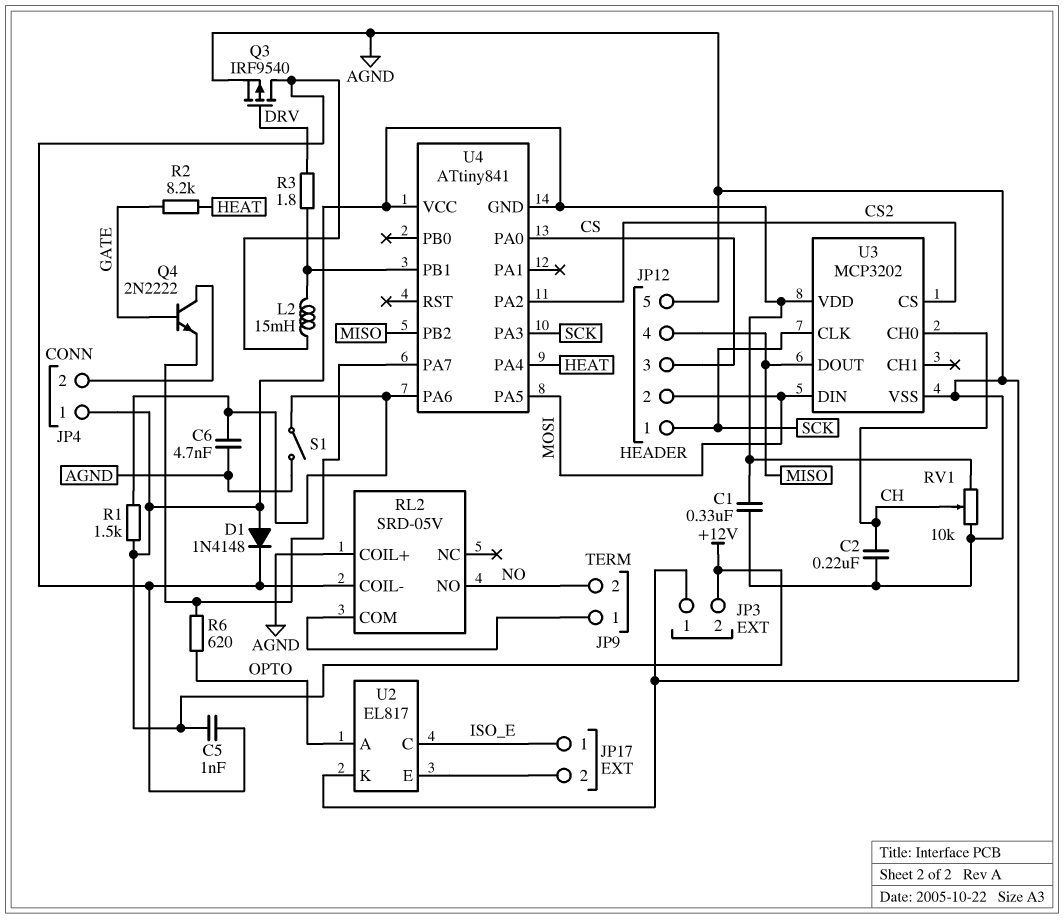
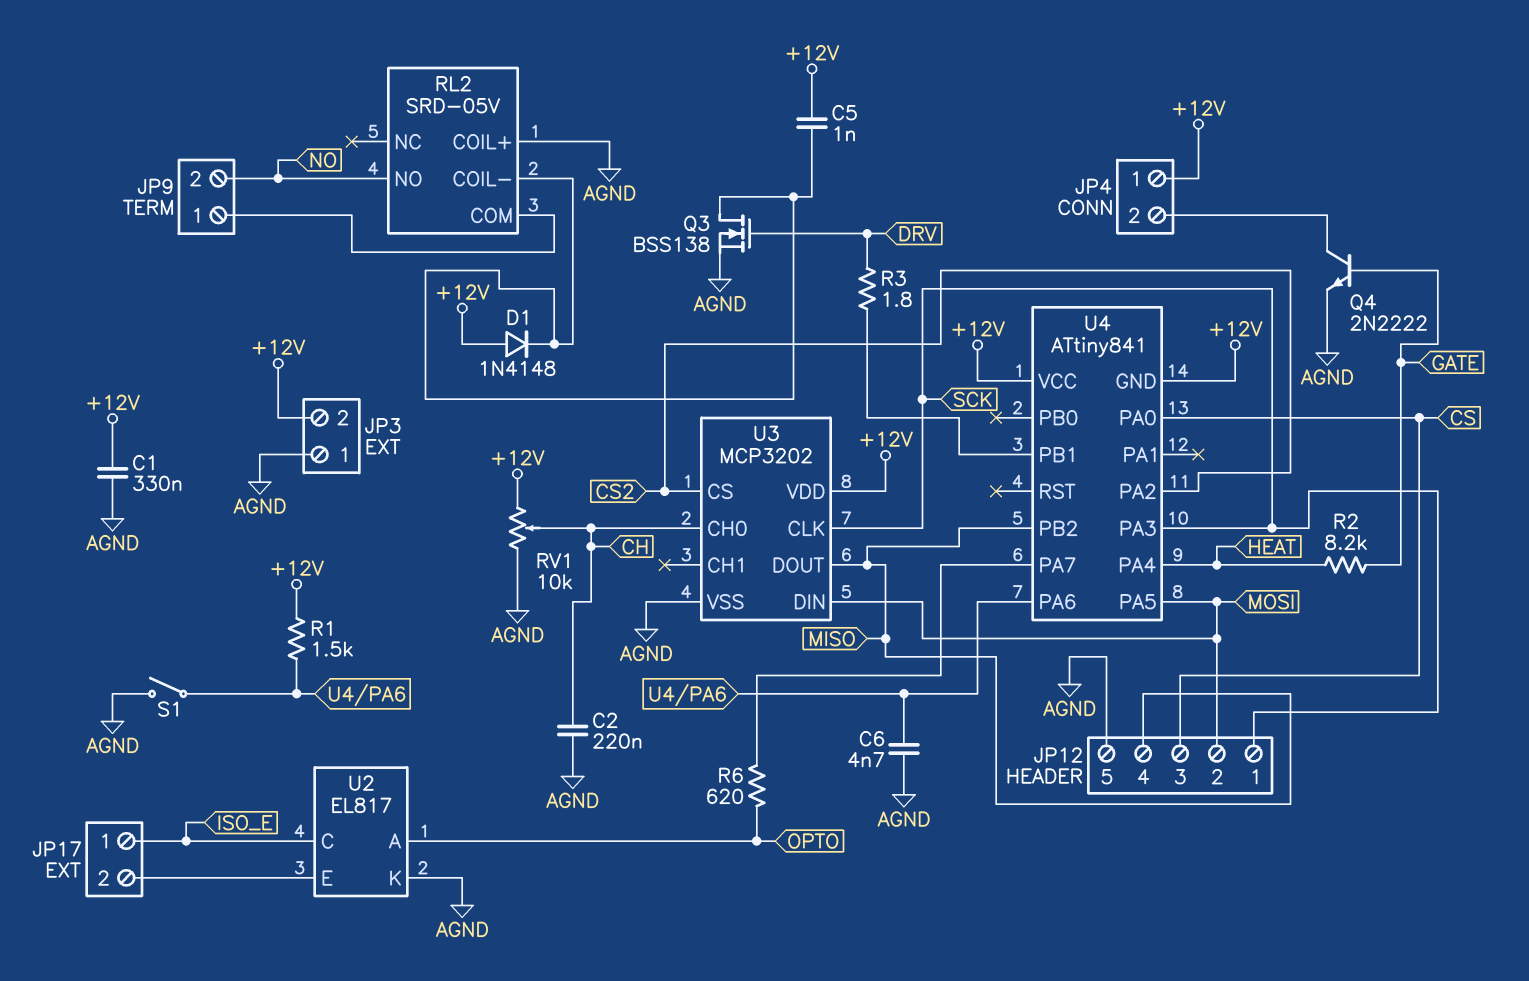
L2: 15mH (RL2/COIL-, U4/PB1) -> none
Q3: PMOS IRF9540 (G DRV, D RL2/COIL-, S AGND) -> NMOS BSS138 (G DRV, D RL2/COIL-, S AGND)
Q4: NPN 2N2222 (B GATE, C JP4/2, E U4/PA7) -> NPN 2N2222 (B GATE, C JP4/2, E AGND)

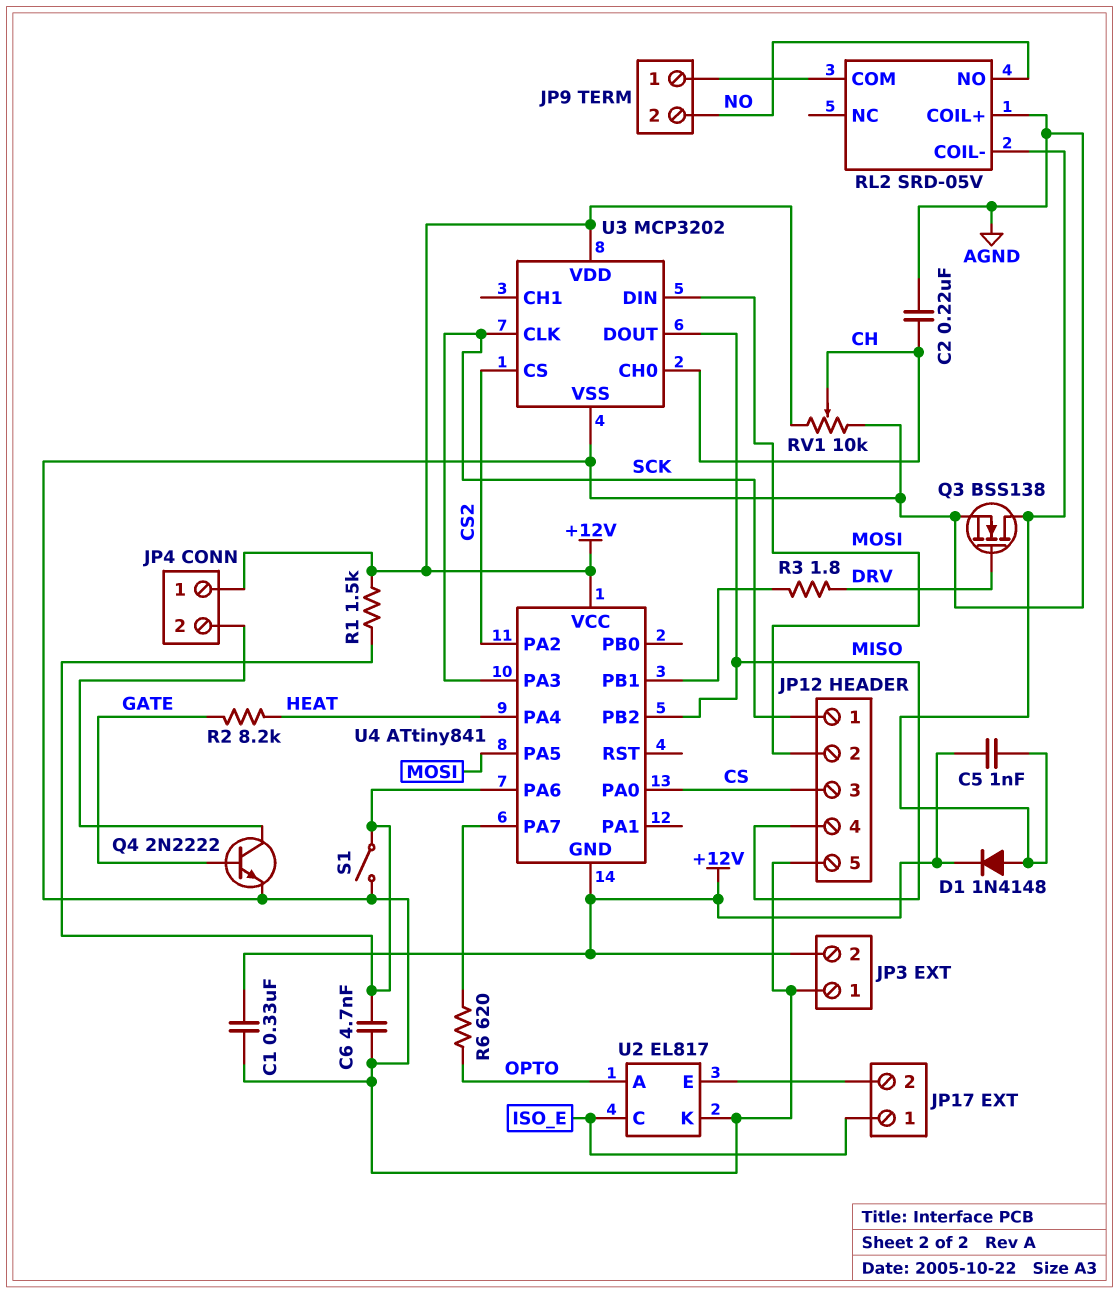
D1: diode 1N4148 (A +12V, K RL2/COIL-) -> diode 1N4148 (A RL2/COIL-, K +12V)

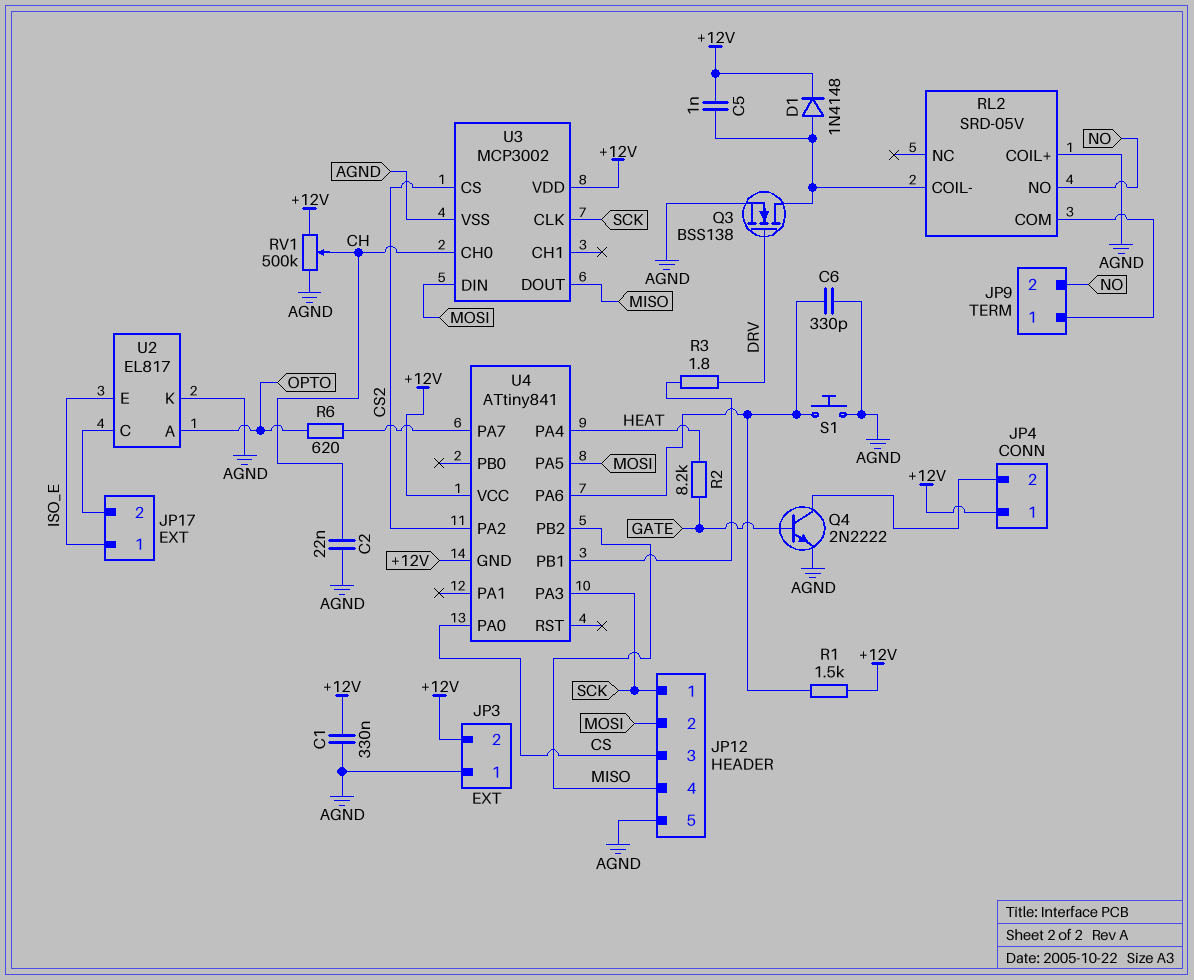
C2: 220nF (AGND, CH) -> 22nF (AGND, CH)
C6: 4.7nF (AGND, U4/PA6) -> 330pF (AGND, U4/PA6)
RV1: 10k (+12V, AGND, wiper CH) -> 500k (+12V, AGND, wiper CH)
S1: switch (AGND, U4/PA6) -> button (AGND, U4/PA6)
U2 pin C: ISO_E -> JP17/2
U2 pin E: JP17/2 -> ISO_E
U3: MCP3202 -> MCP3002

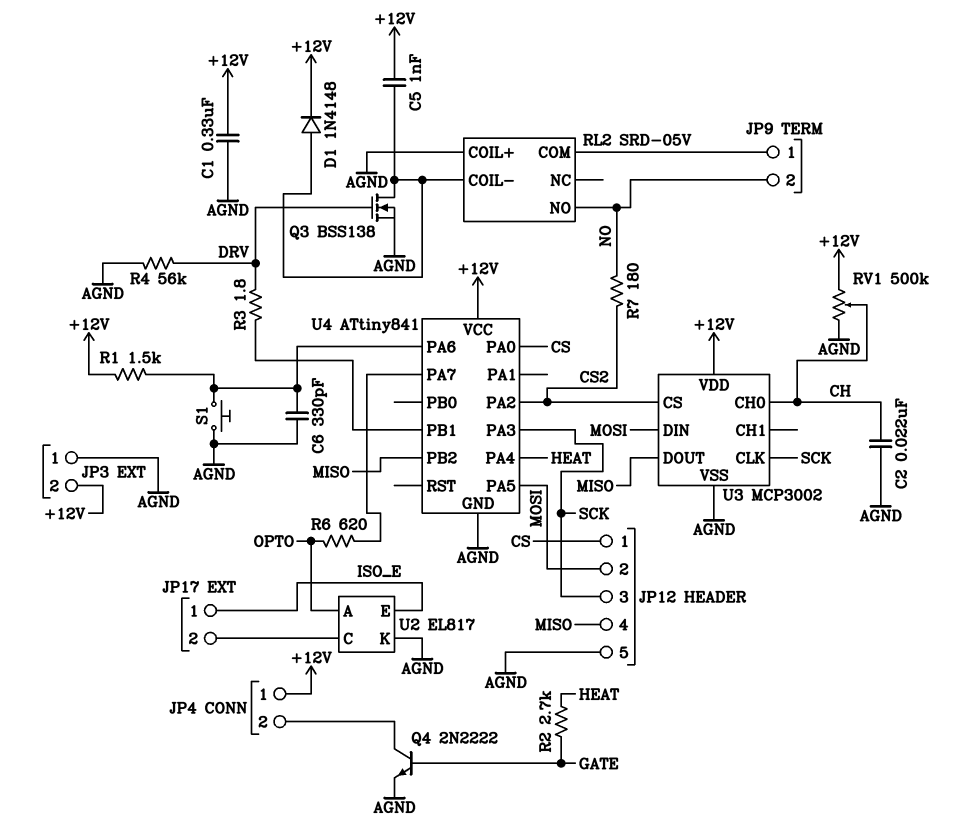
JP12 pin 1: SCK -> CS
JP12 pin 3: CS -> SCK
R2: 8.2k (GATE, HEAT) -> 2.7k (GATE, HEAT)
R4: none -> 56k (AGND, DRV)
R7: none -> 180 (CS2, NO)
U4 pin GND: +12V -> AGND

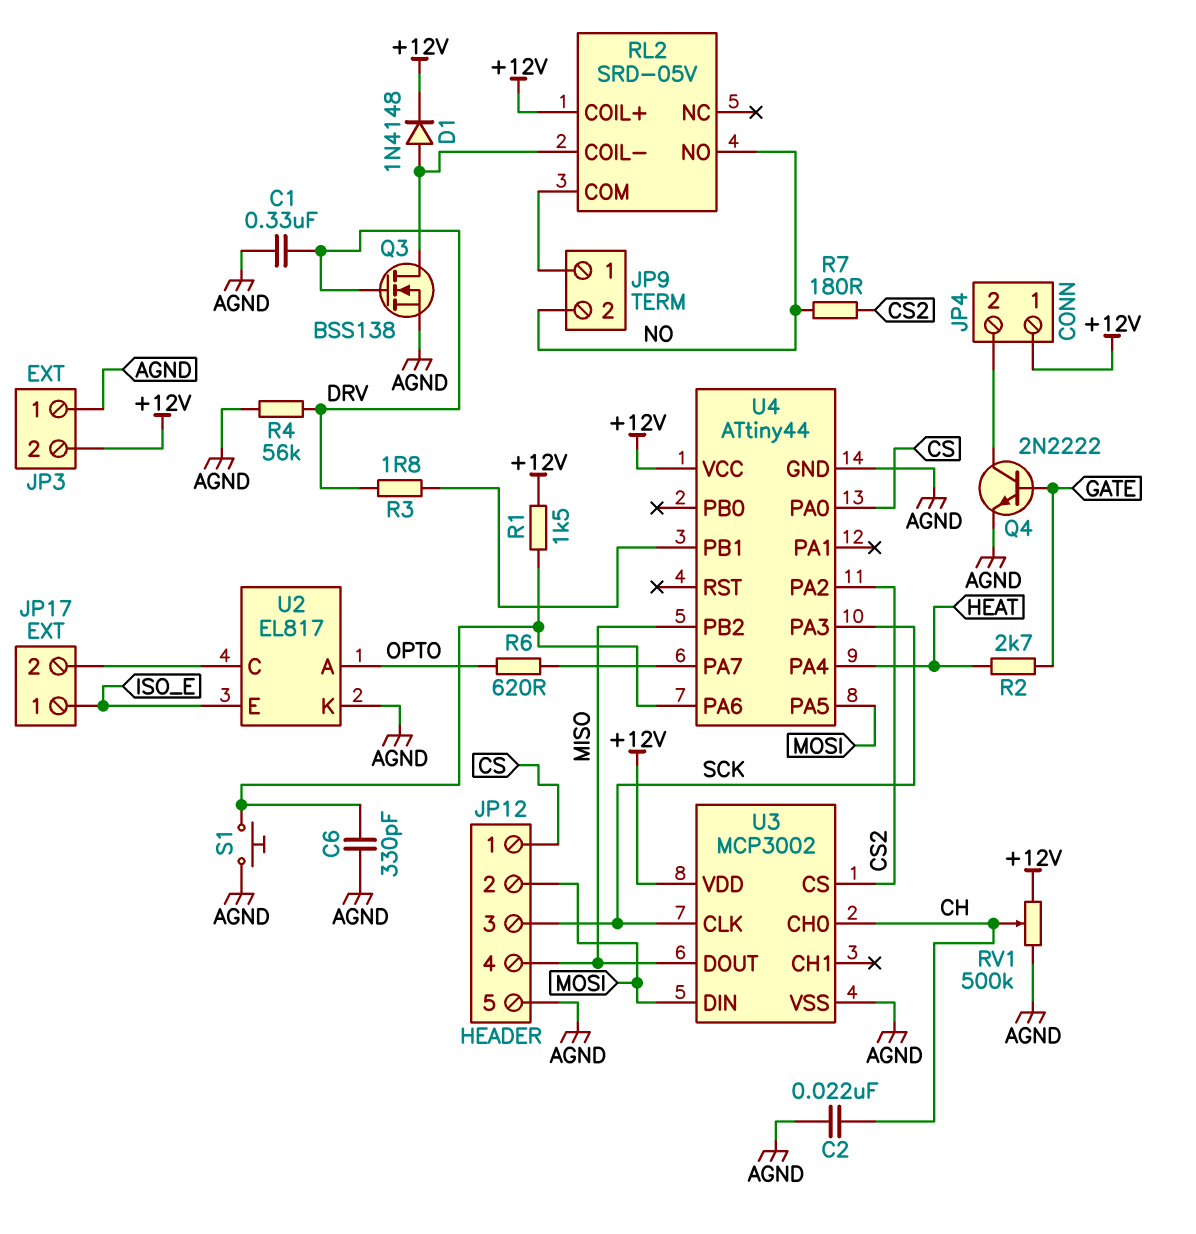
C1: 330nF (+12V, AGND) -> 330nF (AGND, DRV)
C5: 1nF (+12V, RL2/COIL-) -> none
RL2 pin COIL+: AGND -> +12V
U4: ATtiny841 -> ATtiny44

